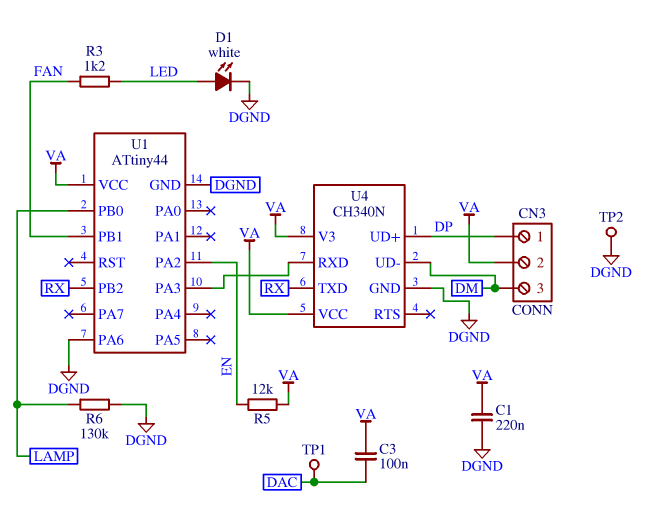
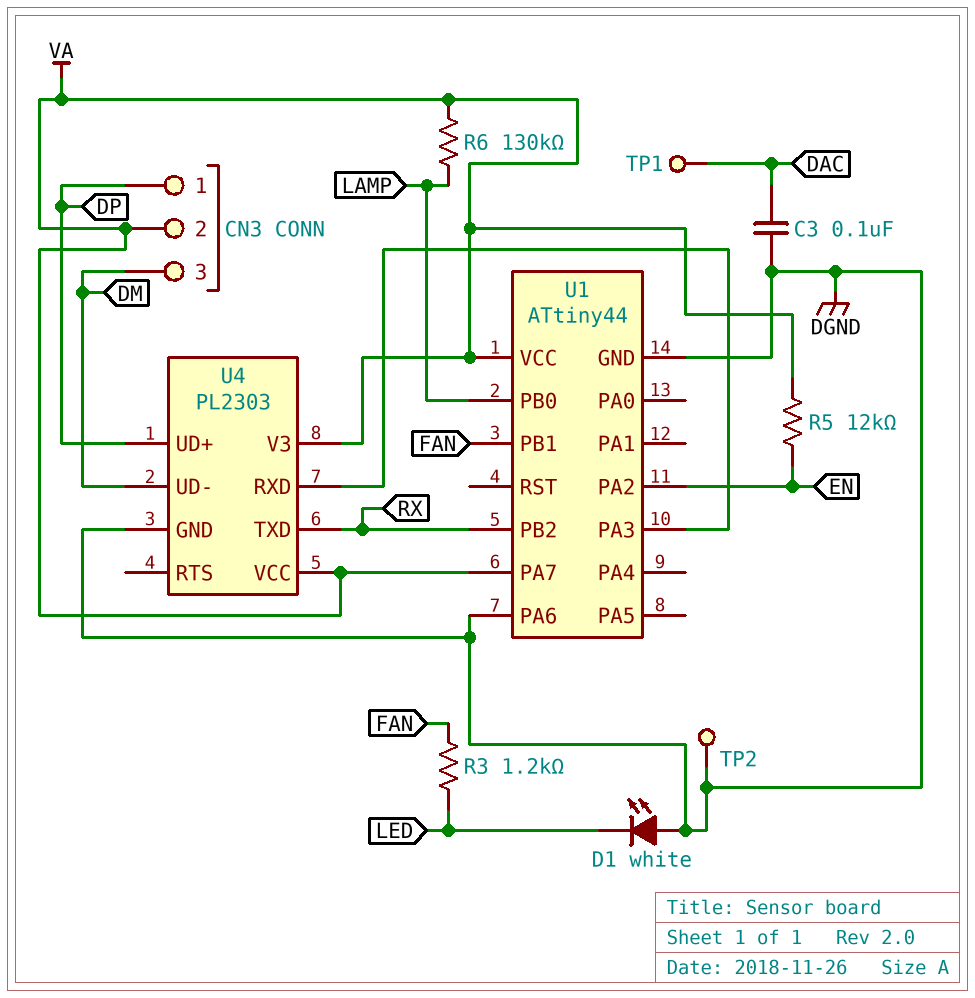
C1: 220nF (DGND, VA) -> none
C3: 100nF (DAC, VA) -> 100nF (DAC, DGND)
D1: LED white (A LED, K DGND) -> LED white (A DGND, K LED)
R6: 130k (DGND, LAMP) -> 130k (LAMP, VA)
U1 pin PA7: none -> VA
U4: CH340N -> PL2303

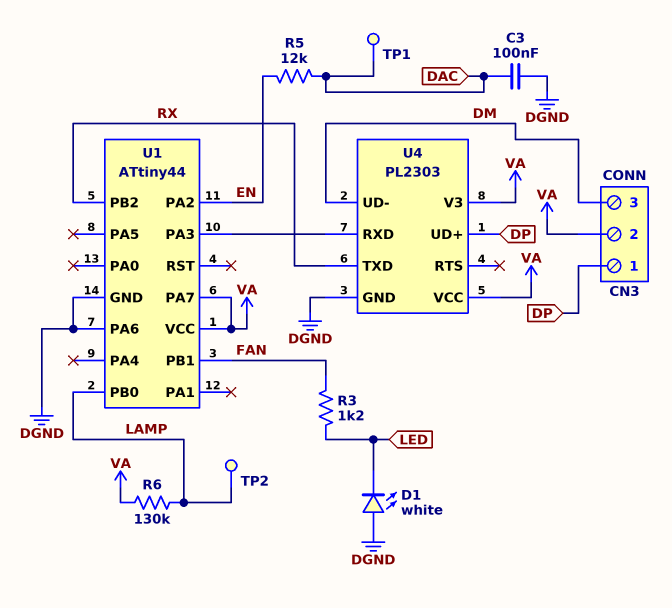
R5: 12k (EN, VA) -> 12k (DAC, EN)
TP2: test point (DGND) -> test point (LAMP)

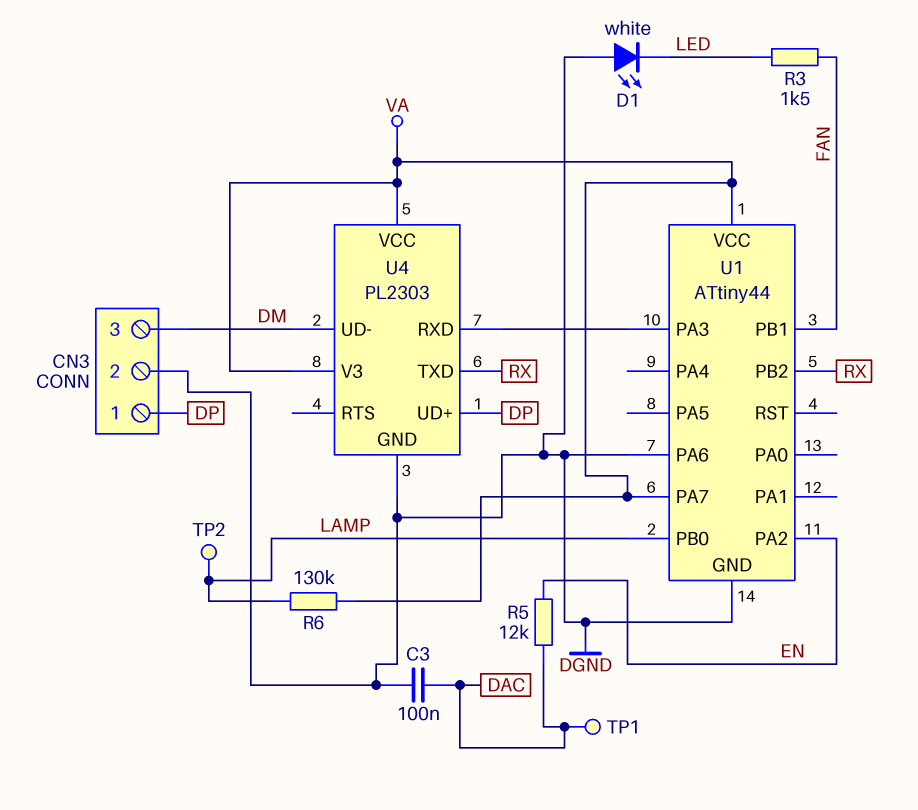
CN3 pin 2: VA -> DGND
R3: 1.2k (FAN, LED) -> 1.5k (FAN, LED)

